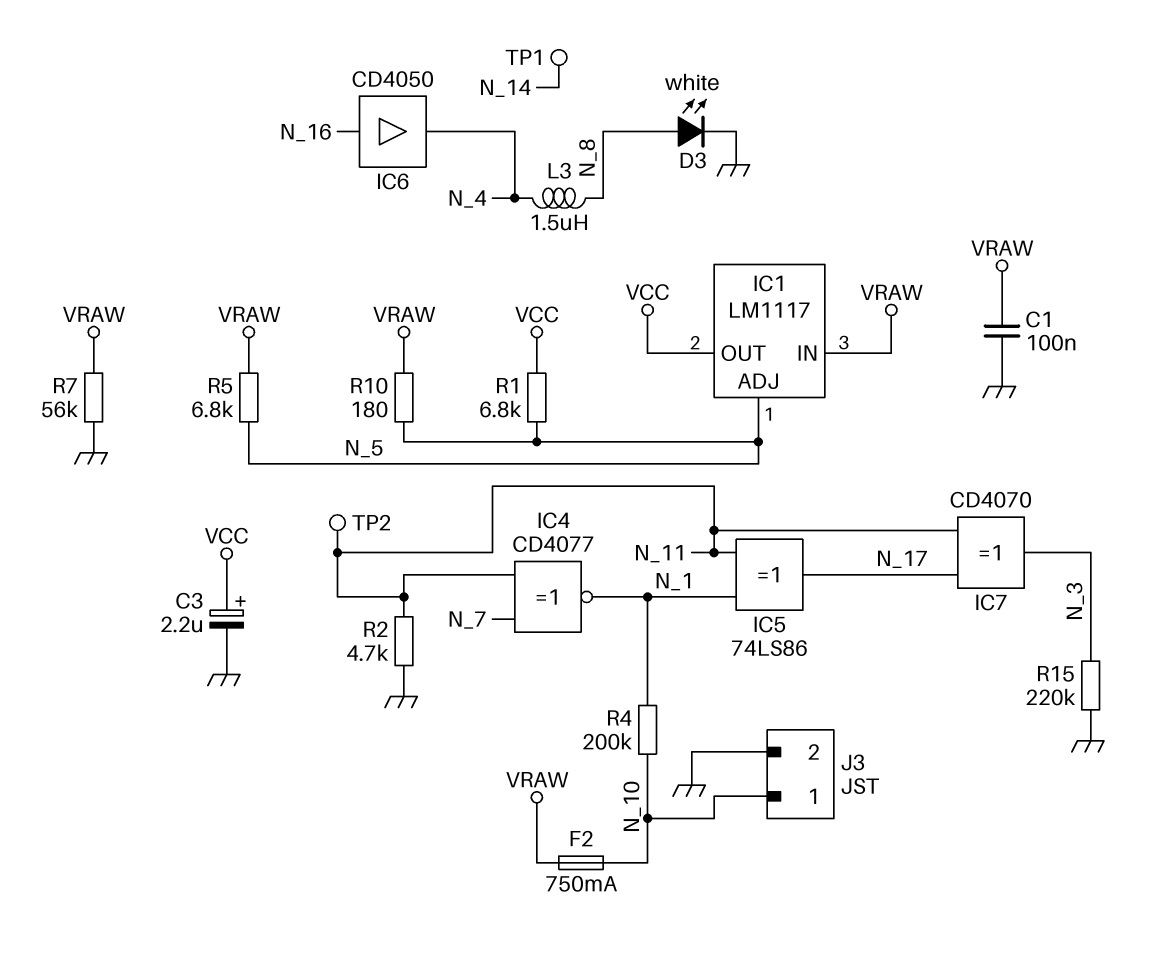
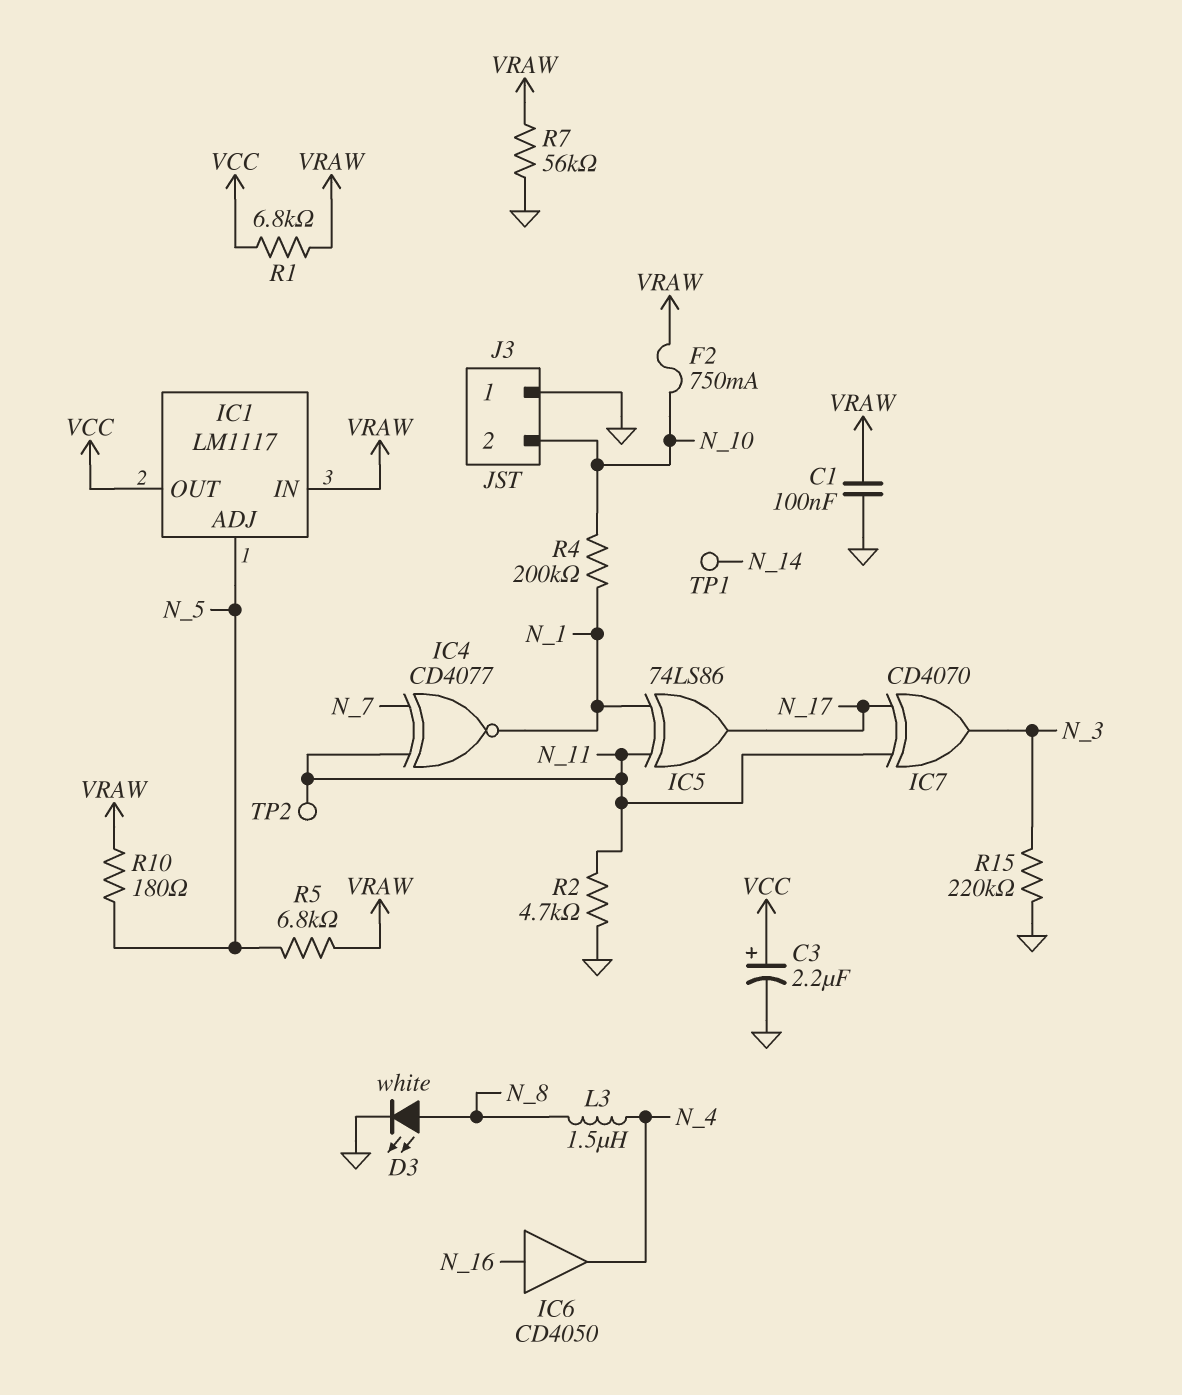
J3 pin 1: N_10 -> GND
J3 pin 2: GND -> N_10
R1: 6.8k (N_5, VCC) -> 6.8k (VCC, VRAW)

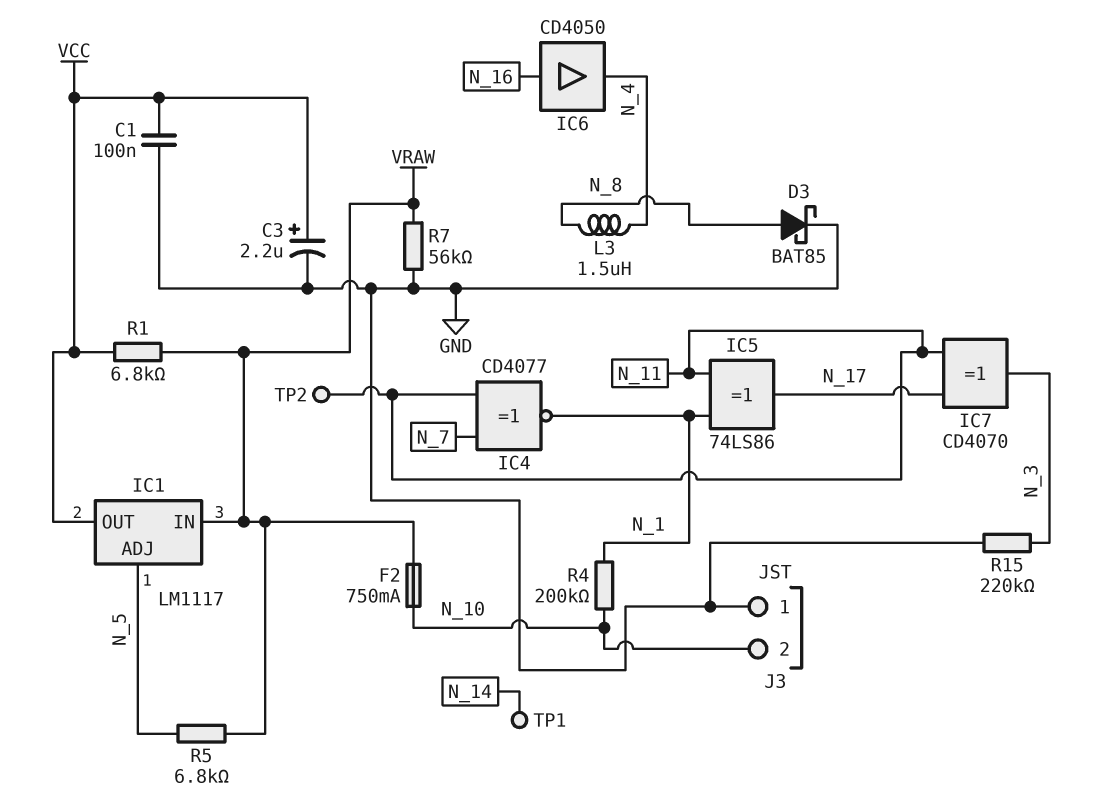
C1: 100nF (GND, VRAW) -> 100nF (GND, VCC)
D3: LED white (A N_8, K GND) -> schottky BAT85 (A N_8, K GND)
R2: 4.7k (GND, N_11) -> none
R10: 180 (N_5, VRAW) -> none

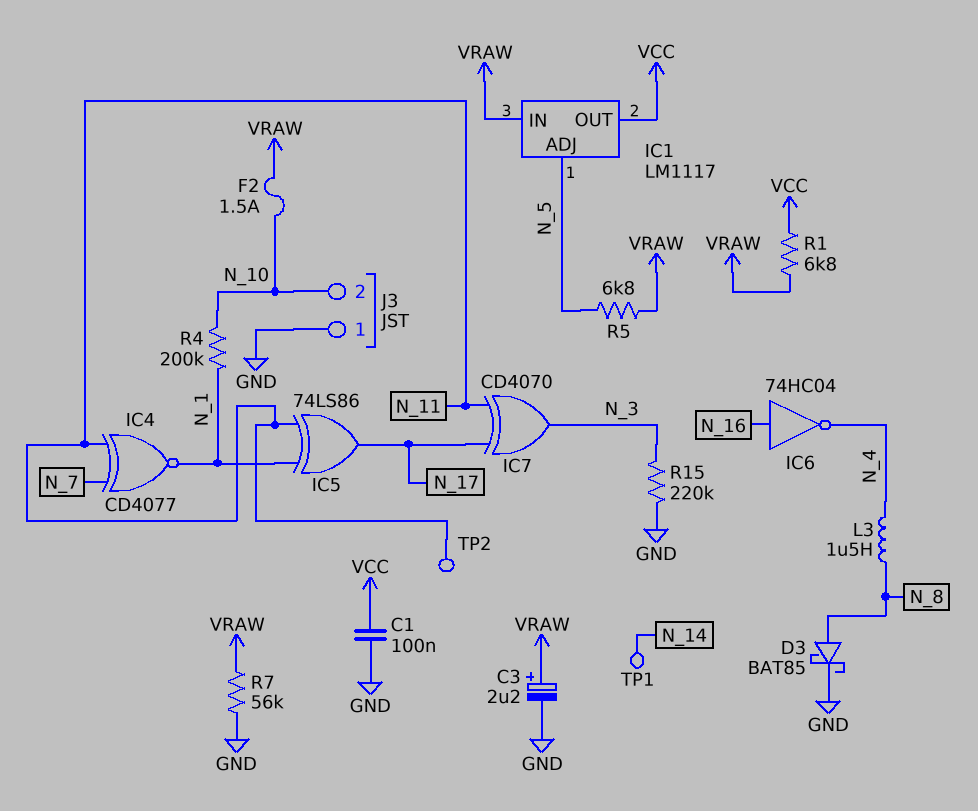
C3: 2.2uF (plus VCC, minus GND) -> 2.2uF (plus VRAW, minus GND)
F2: 750mA (N_10, VRAW) -> 1.5A (N_10, VRAW)
IC6: buffer CD4050 (in N_16, out N_4) -> NOT 74HC04 (in N_16, out N_4)

